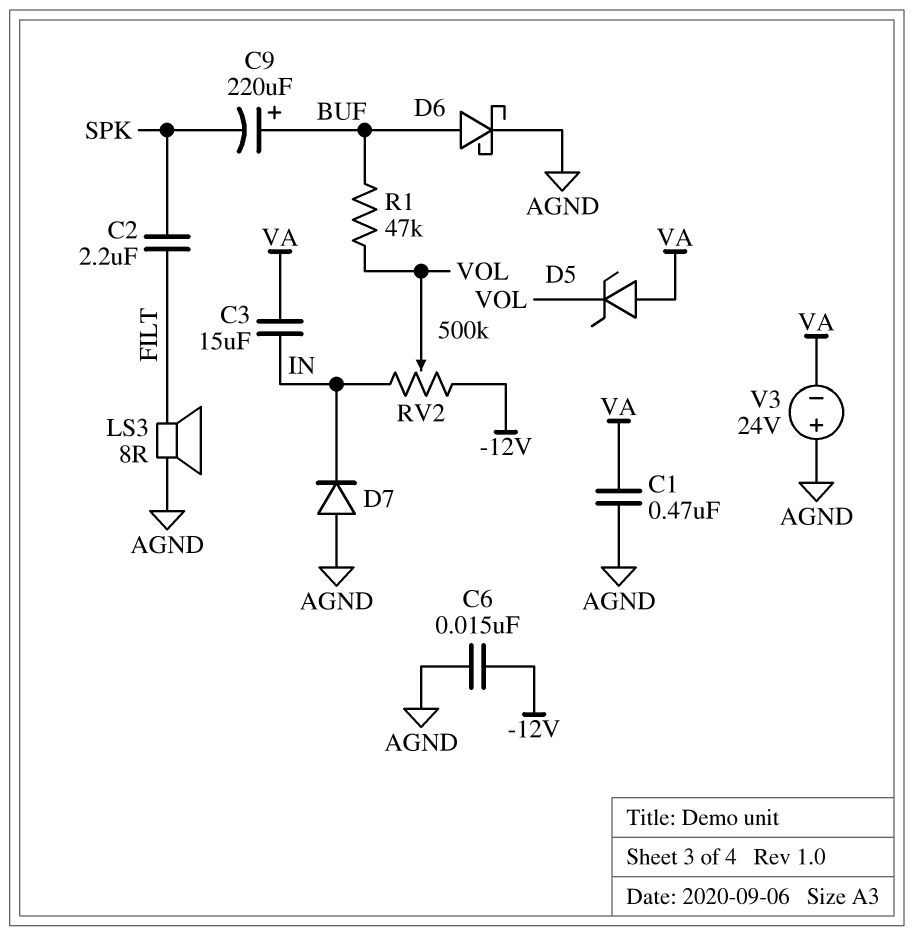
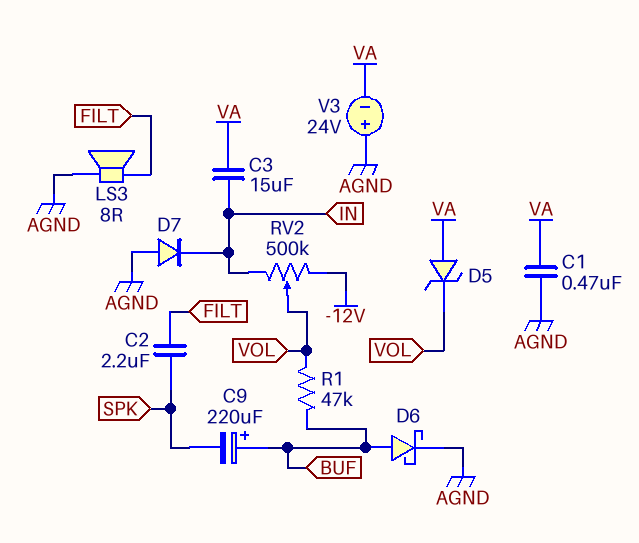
C6: 15nF (-12V, AGND) -> none

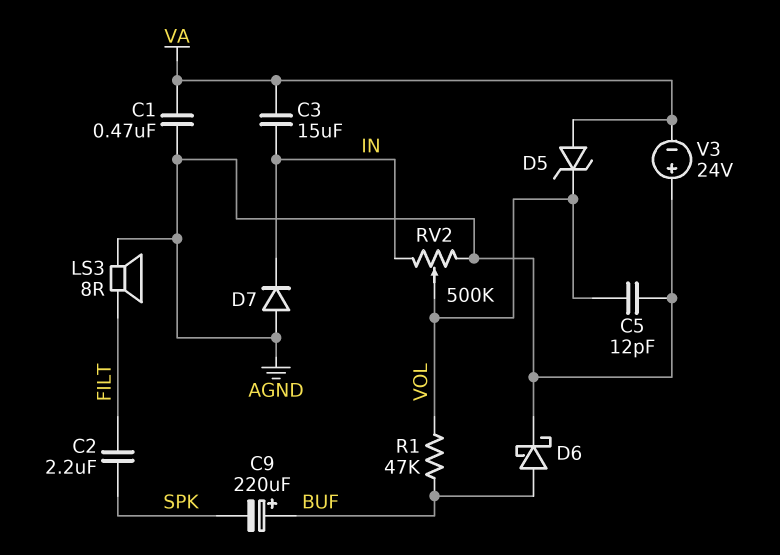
C5: none -> 12pF (AGND, VOL)
RV2: 500k (-12V, IN, wiper VOL) -> 500k (AGND, IN, wiper VOL)

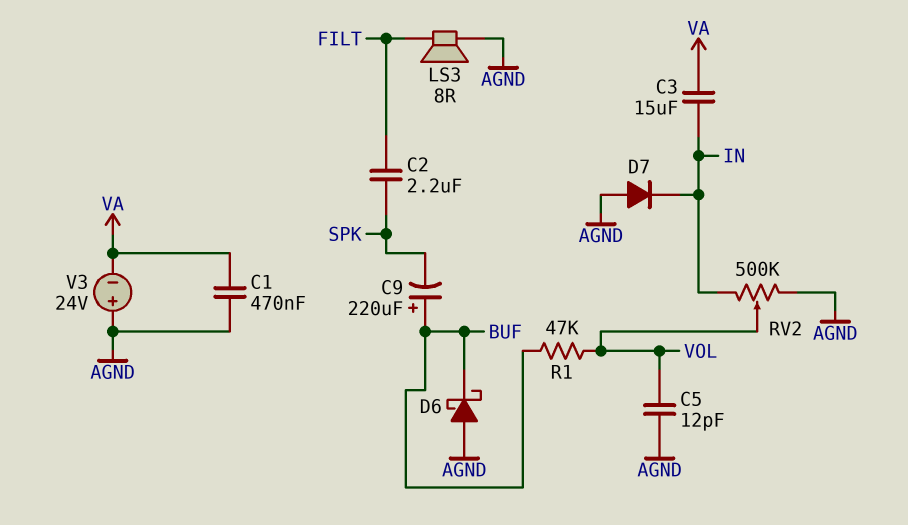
D5: zener (A VA, K VOL) -> none
D6: schottky (A BUF, K AGND) -> schottky (A AGND, K BUF)

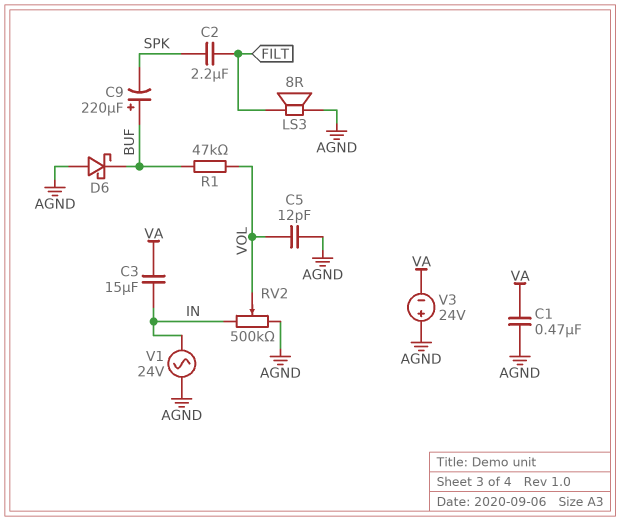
D7: diode (A AGND, K IN) -> none
V1: none -> AC 24V (AGND, IN)

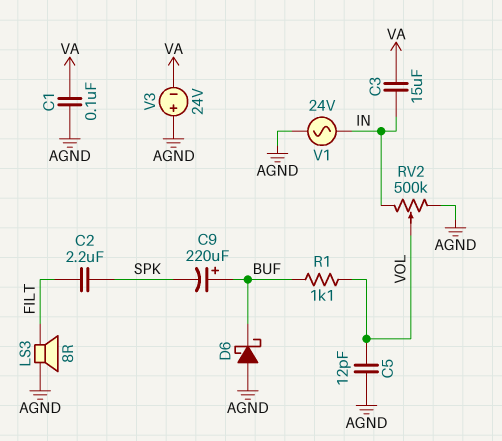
C1: 470nF (AGND, VA) -> 100nF (AGND, VA)
R1: 47k (BUF, VOL) -> 1.1k (BUF, VOL)

